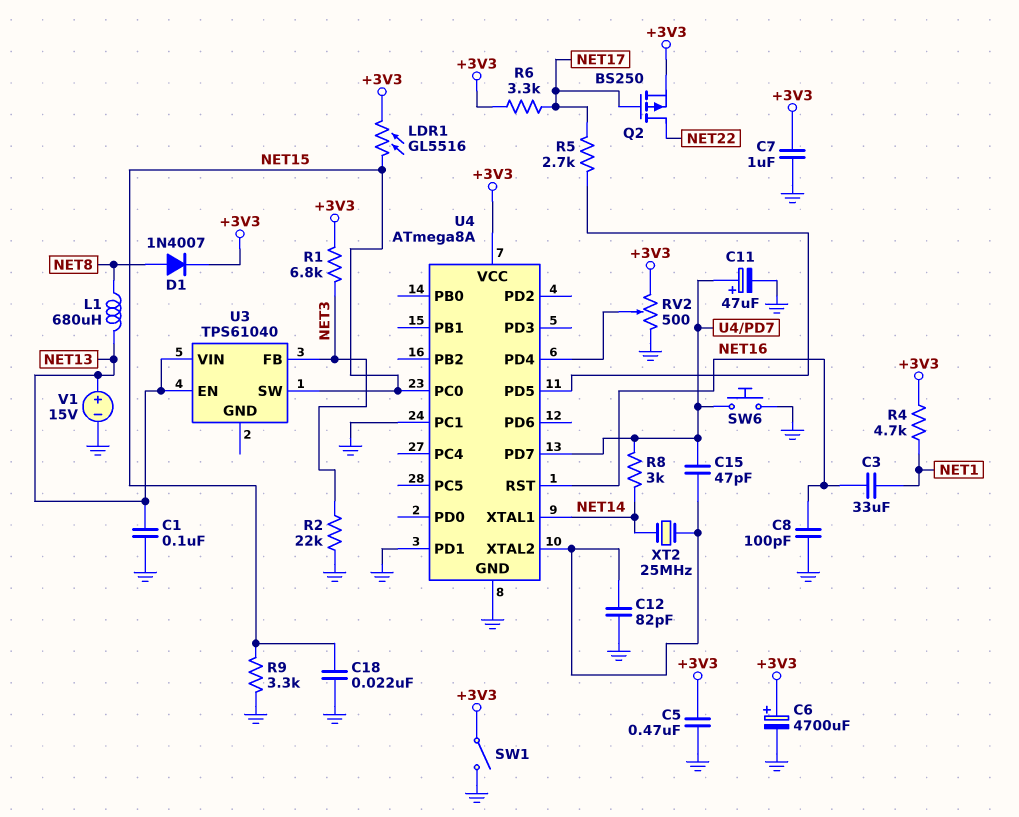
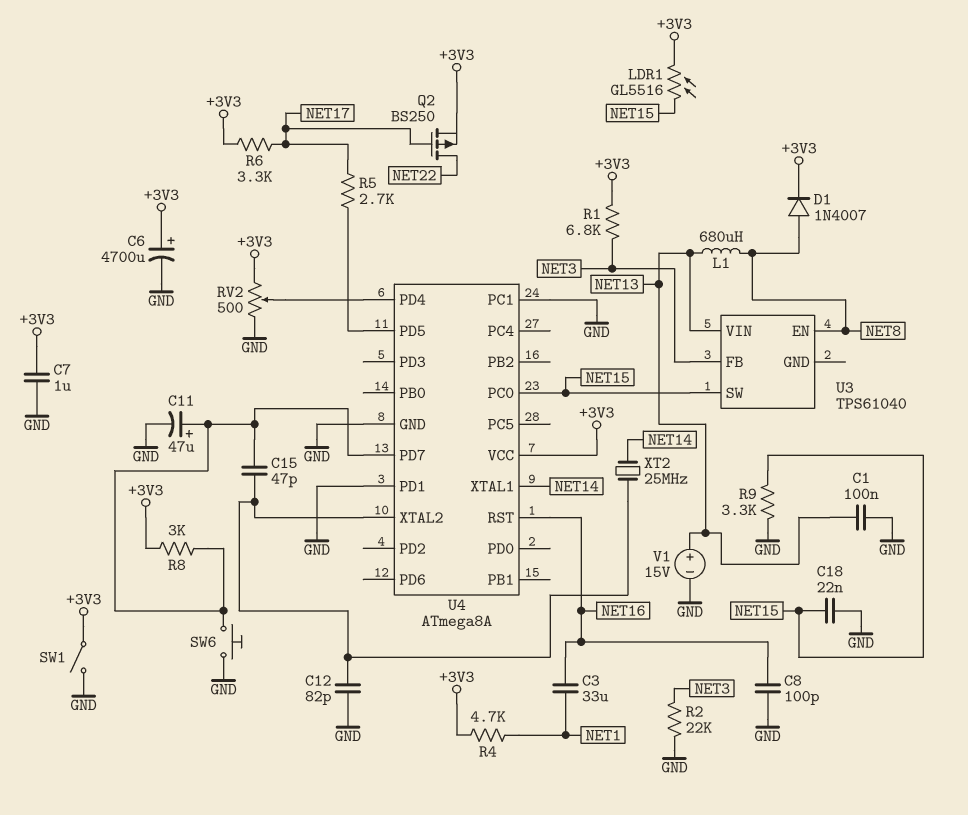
C5: 470nF (+3V3, GND) -> none
R8: 3k (NET14, U4/PD7) -> 3k (+3V3, U4/PD7)
U3 pin EN: NET13 -> NET8

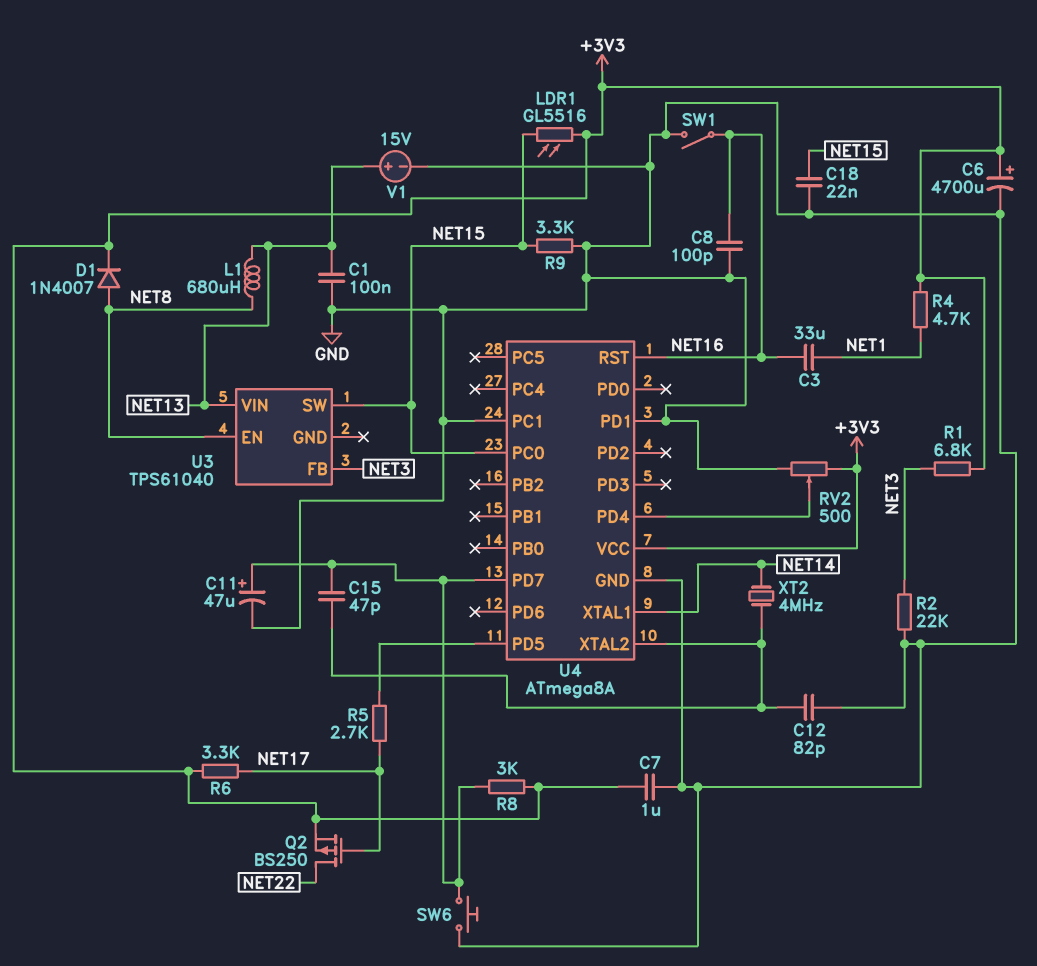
SW1: switch (+3V3, GND) -> switch (GND, NET16)
XT2: 25MHz (NET14, U4/XTAL2) -> 4MHz (NET14, U4/XTAL2)

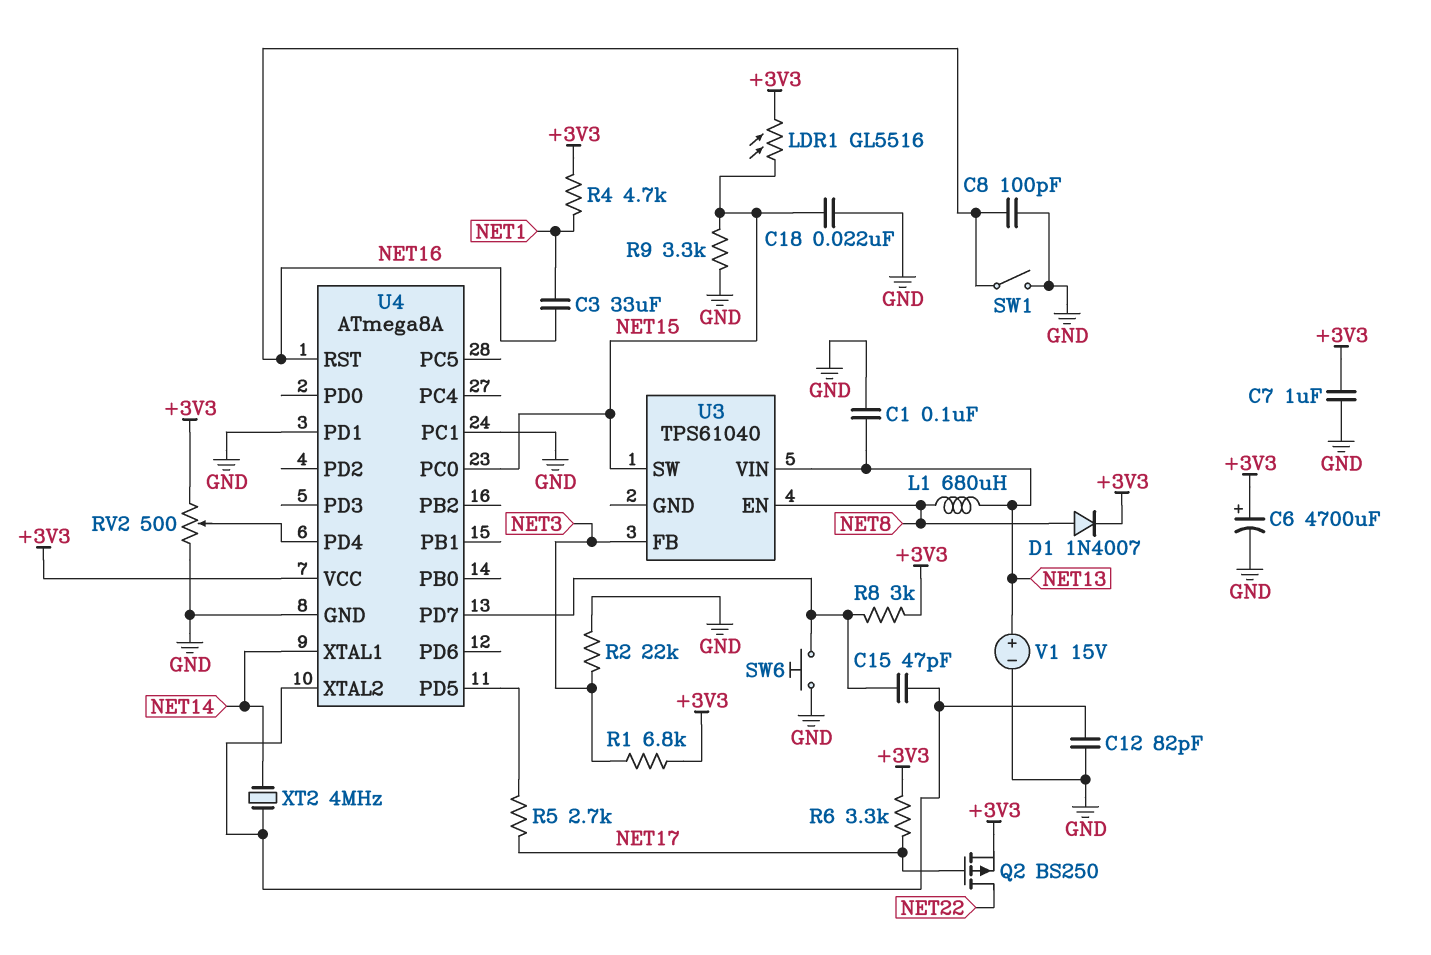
C11: 47uF (plus U4/PD7, minus GND) -> none

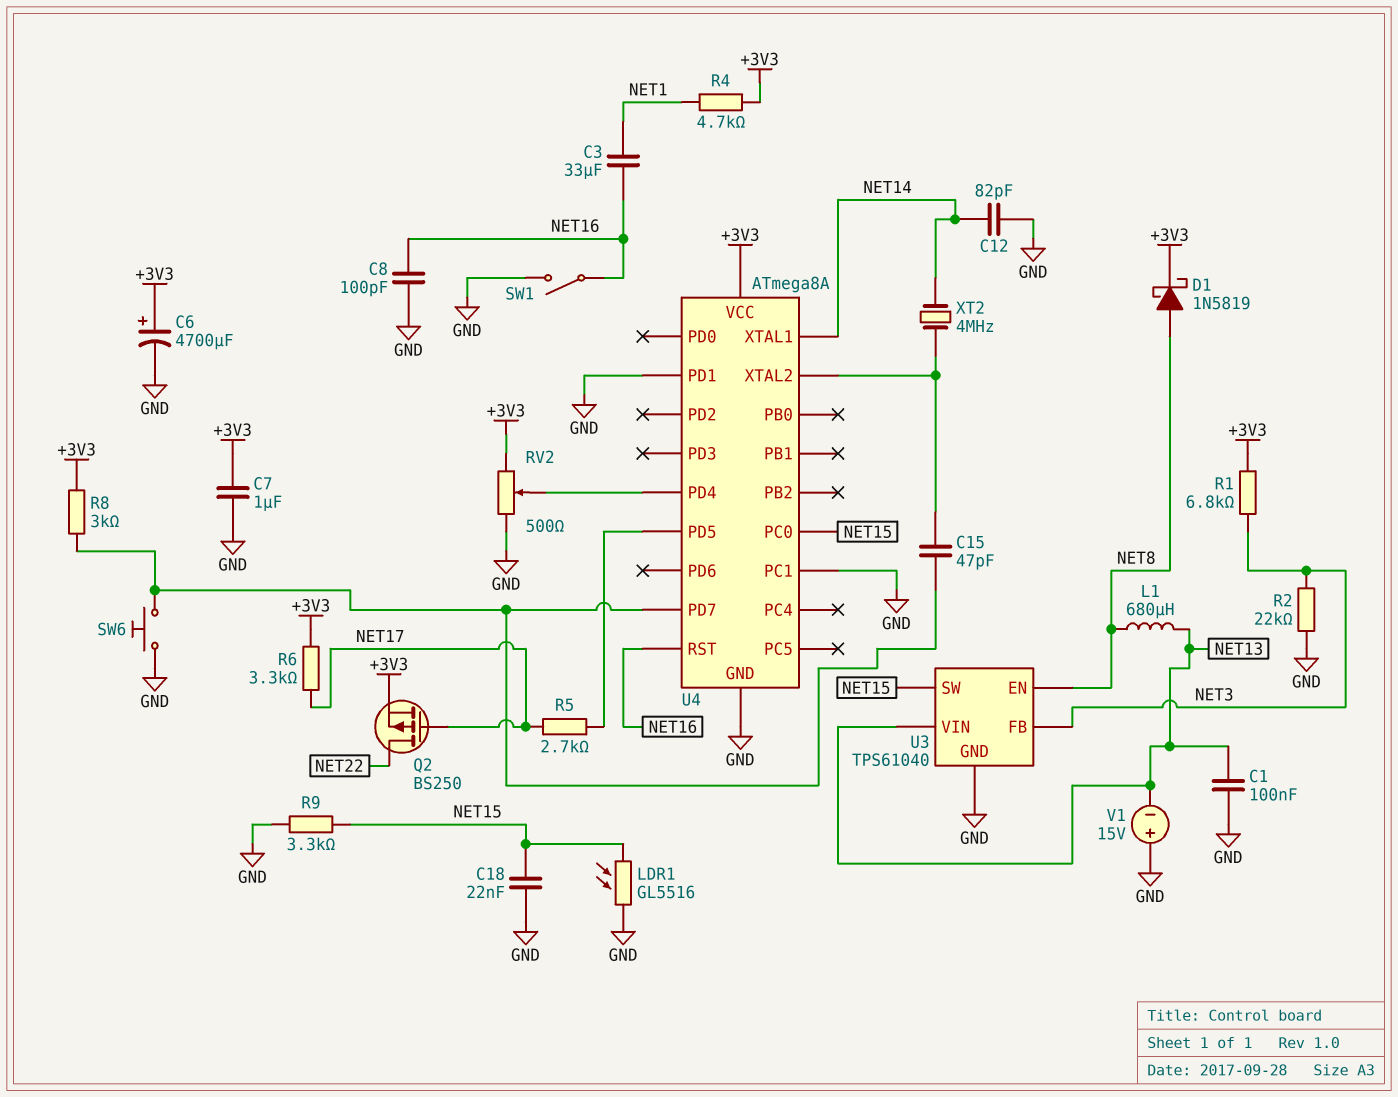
C12: 82pF (GND, U4/XTAL2) -> 82pF (GND, NET14)
D1: diode 1N4007 (A NET8, K +3V3) -> schottky 1N5819 (A NET8, K +3V3)
LDR1: GL5516 (+3V3, NET15) -> GL5516 (GND, NET15)
U3 pin GND: none -> GND
V1: 15V (plus NET13, minus GND) -> 15V (plus GND, minus NET13)

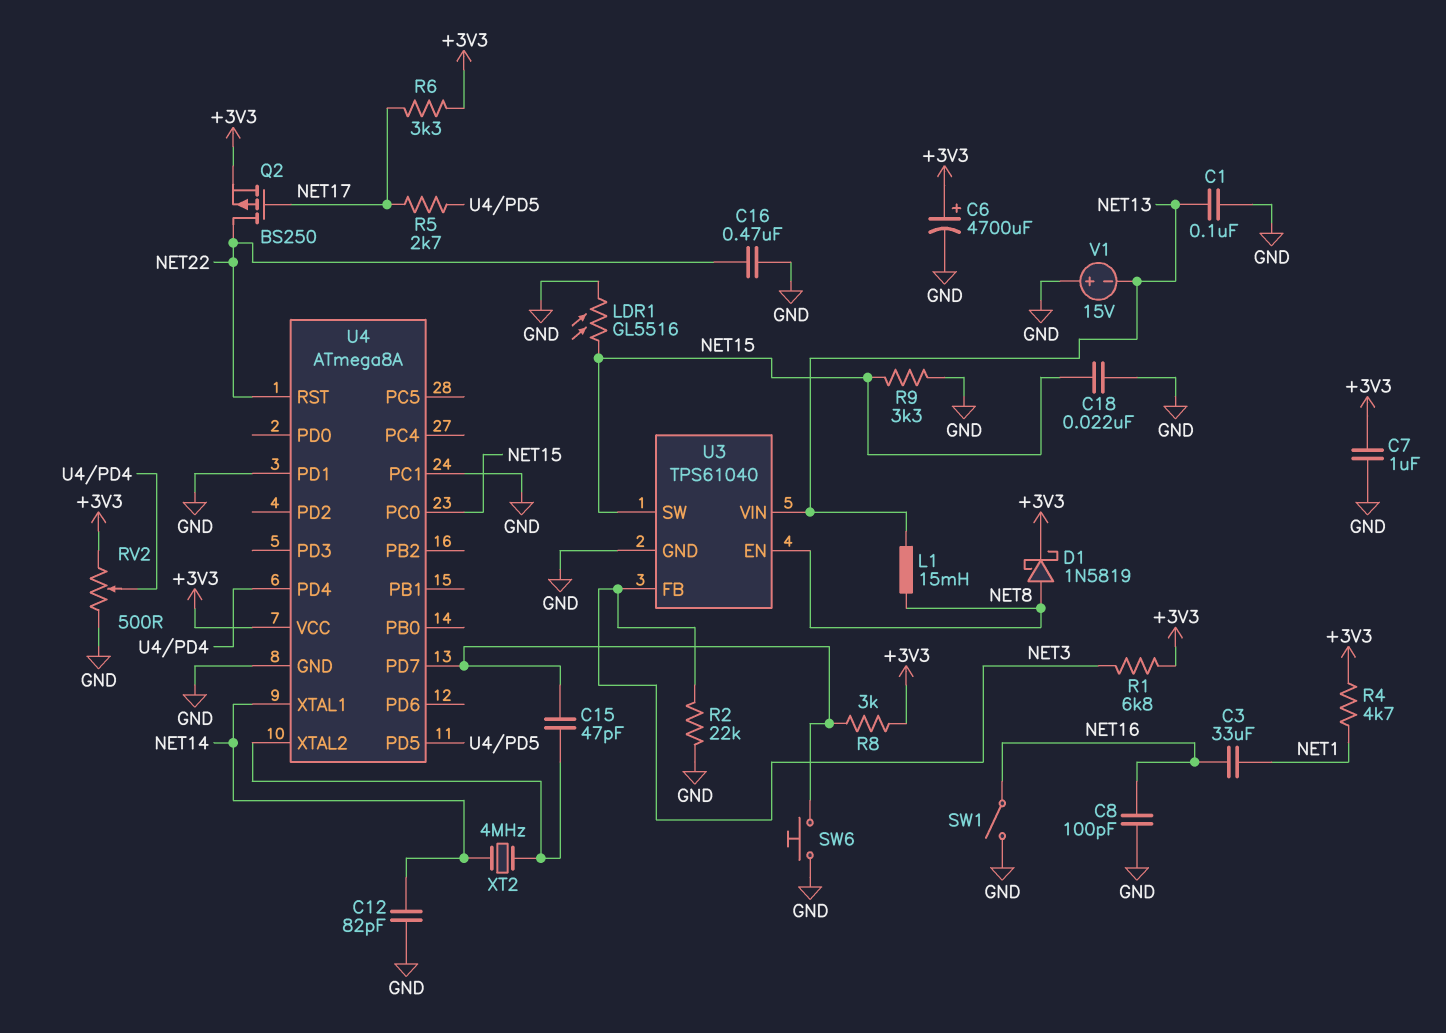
C16: none -> 470nF (GND, NET22)
L1: 680uH (NET8, NET13) -> 15mH (NET8, NET13)
U4 pin RST: NET16 -> NET22

